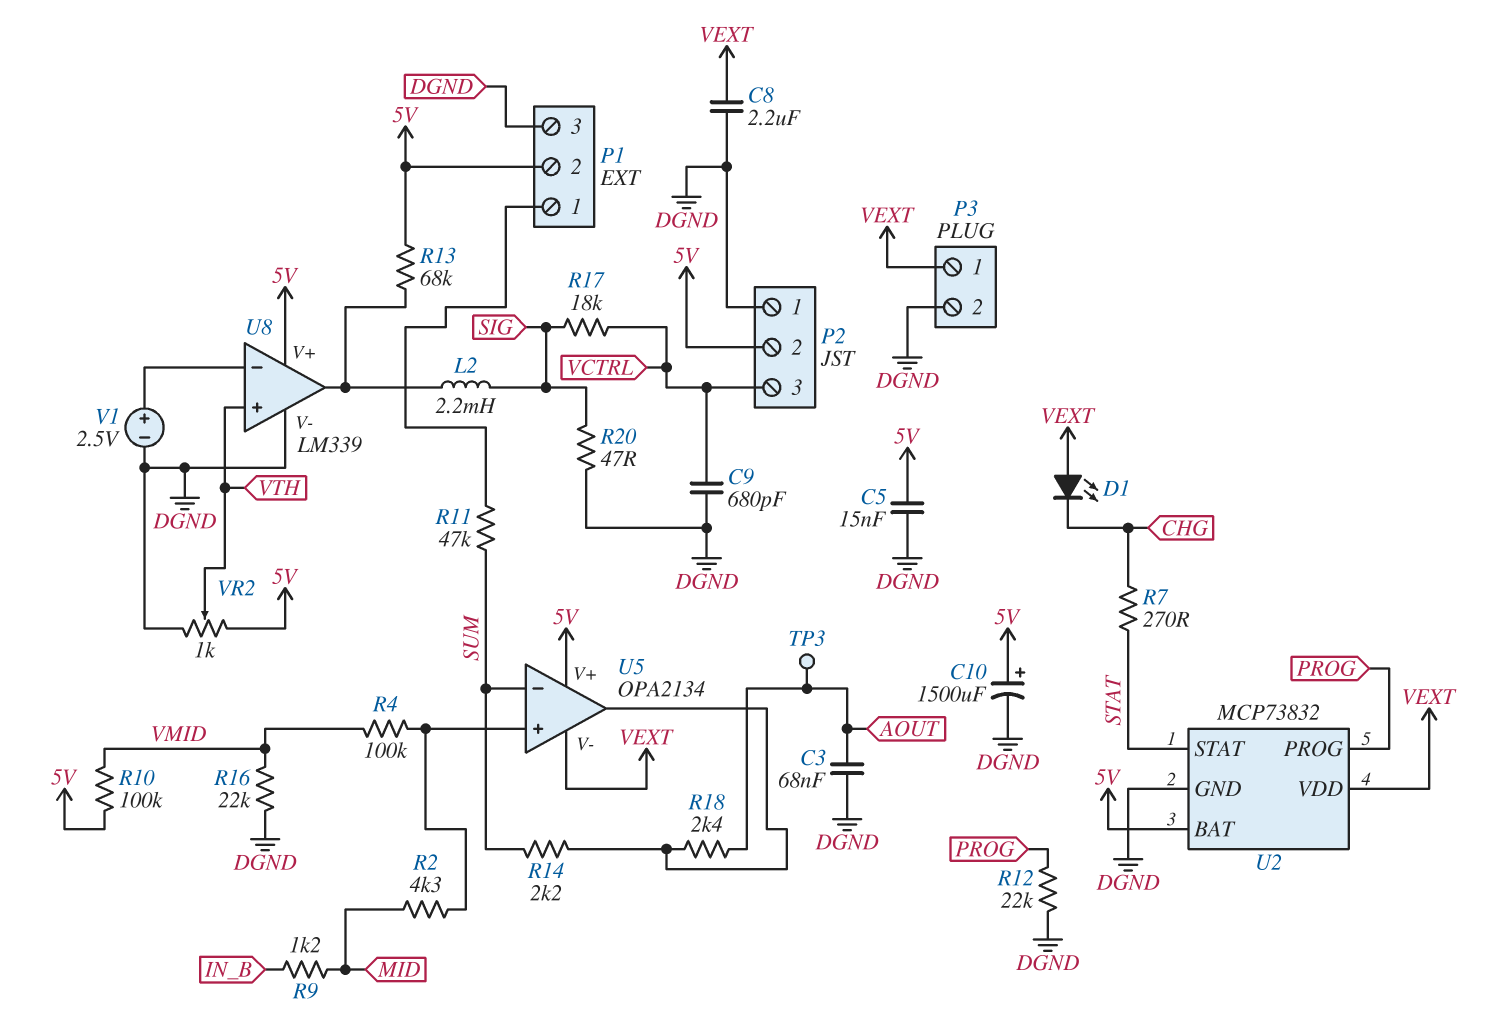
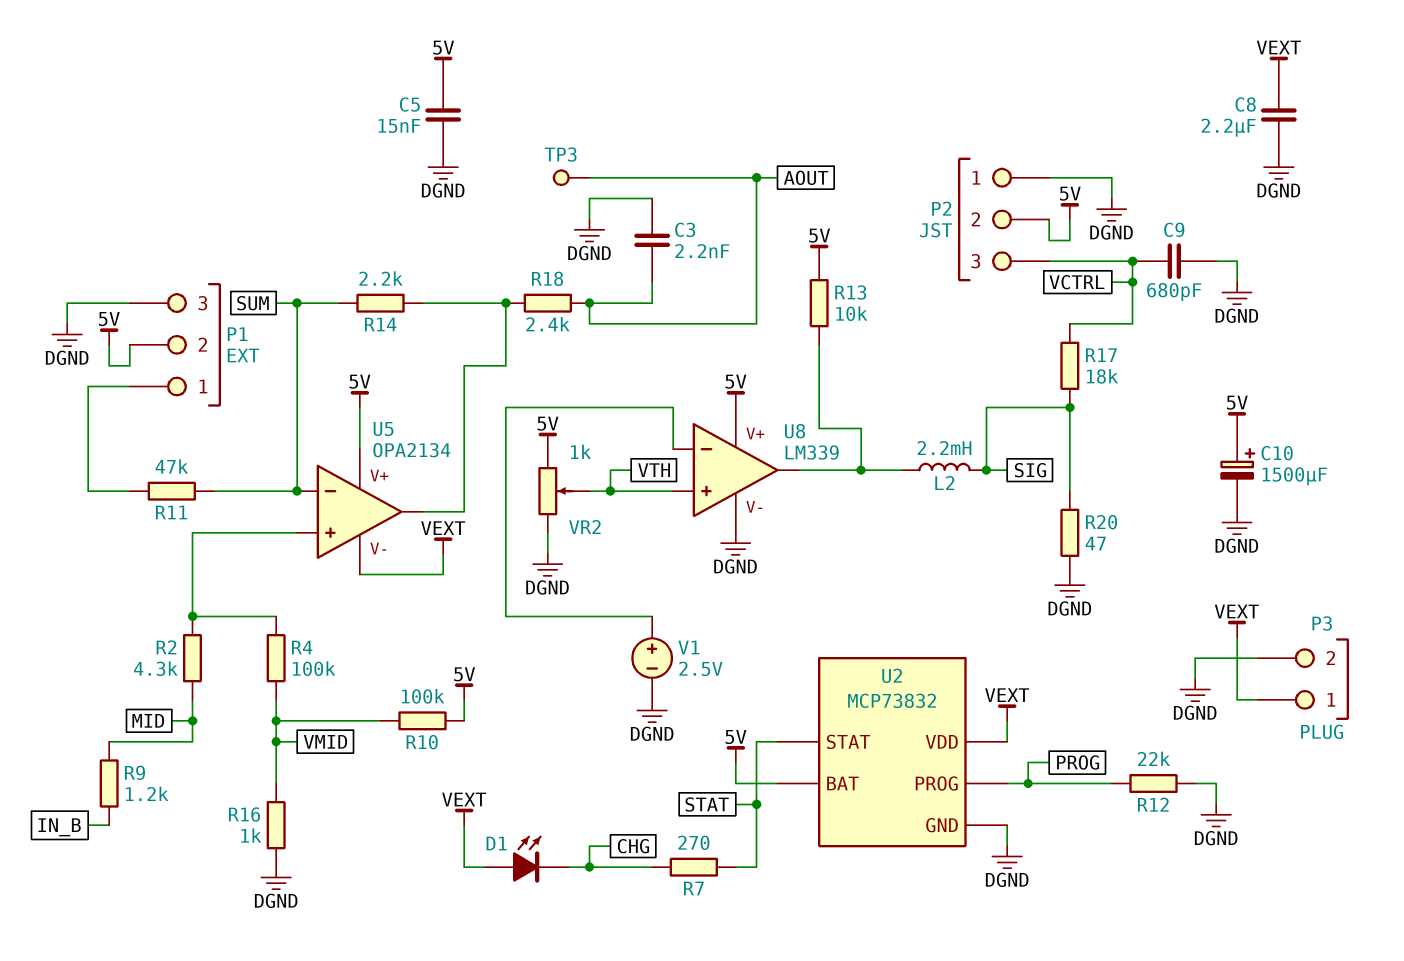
C3: 68nF (AOUT, DGND) -> 2.2nF (AOUT, DGND)
R13: 68k (5V, U8/out) -> 10k (5V, U8/out)
R16: 22k (DGND, VMID) -> 1k (DGND, VMID)

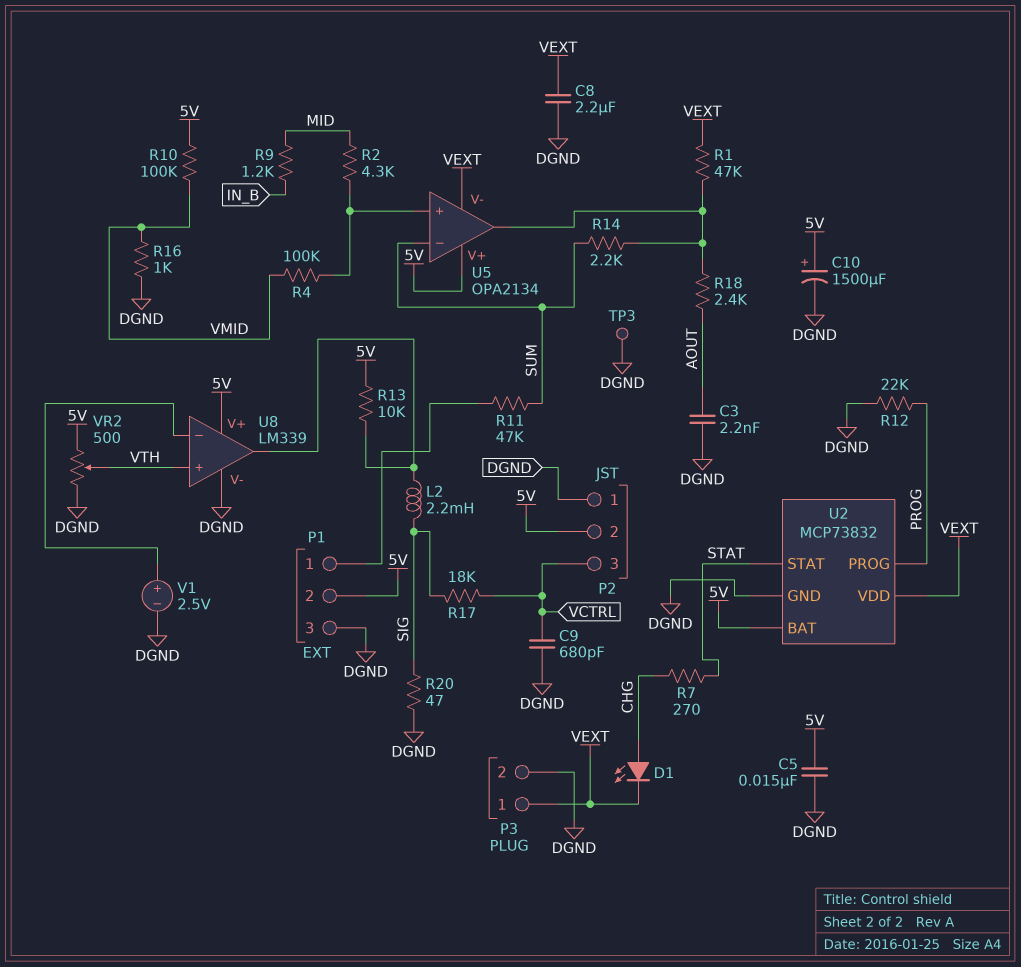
D1: LED (A VEXT, K CHG) -> LED (A CHG, K VEXT)
R1: none -> 47k (U5/out, VEXT)
TP3: test point (AOUT) -> test point (DGND)
VR2: 1k (5V, DGND, wiper VTH) -> 500 (5V, DGND, wiper VTH)

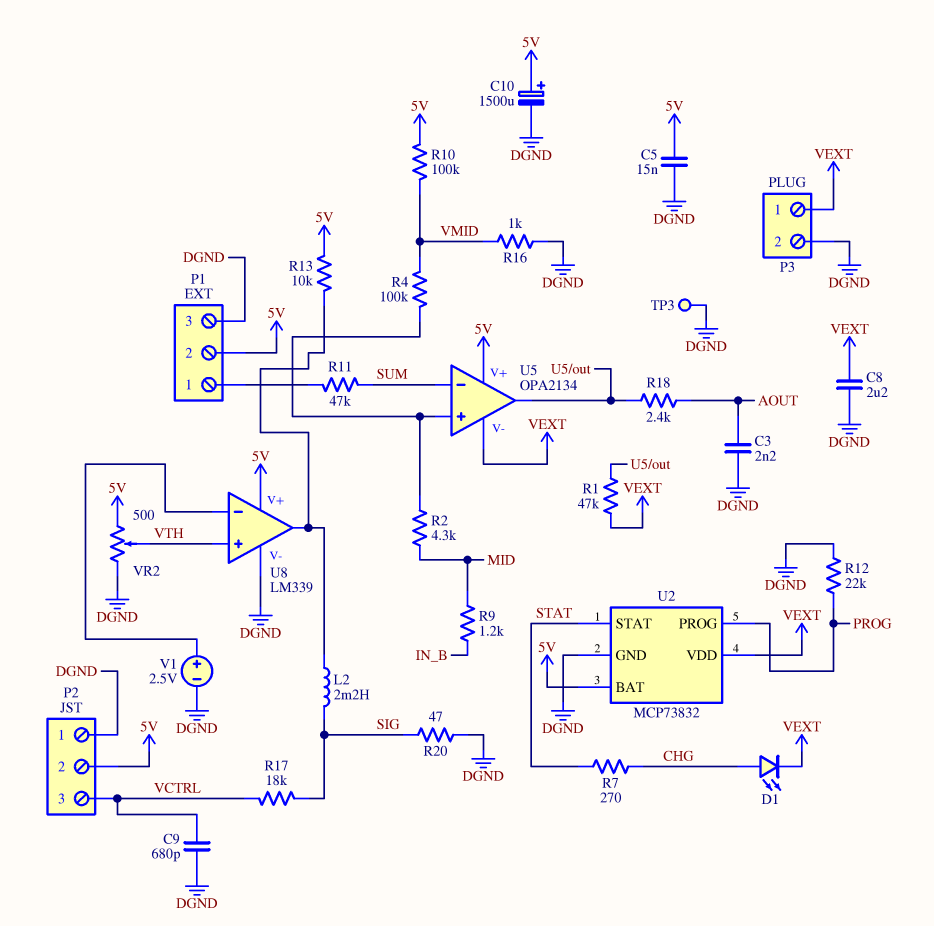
R14: 2.2k (SUM, U5/out) -> none

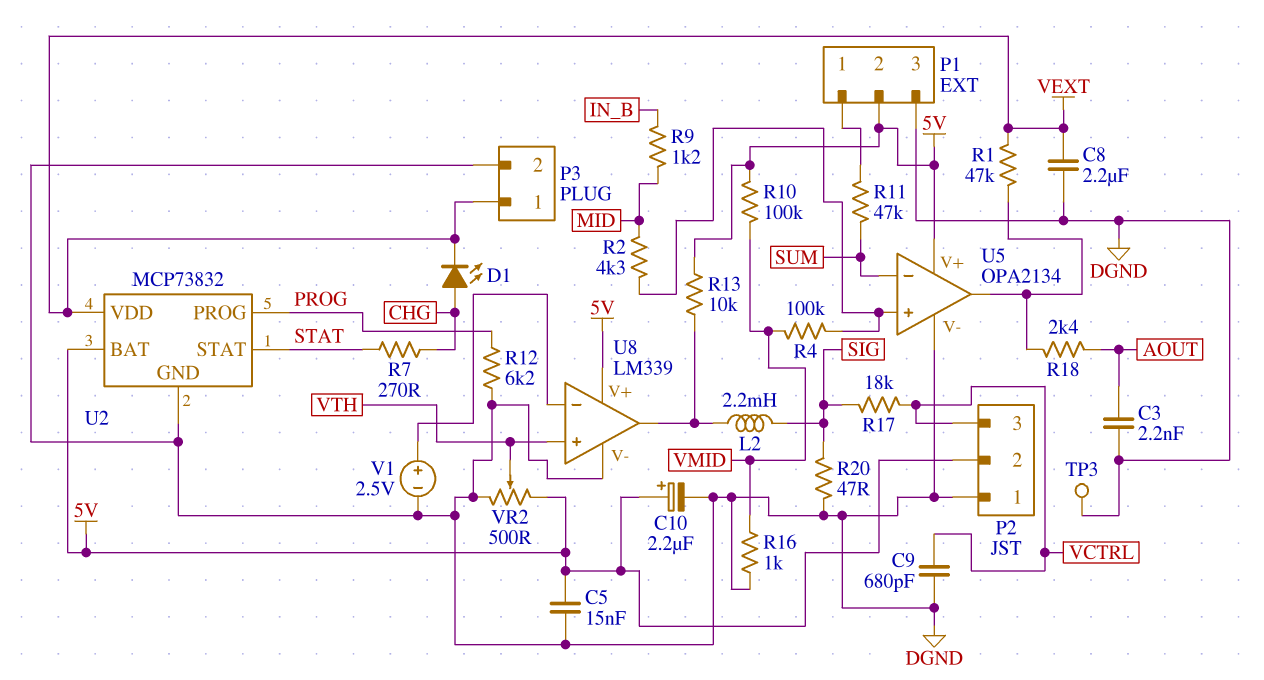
C10: 1500uF (plus 5V, minus DGND) -> 2.2uF (plus 5V, minus DGND)
R12: 22k (DGND, PROG) -> 6.2k (DGND, PROG)
U5 pin V-: VEXT -> DGND

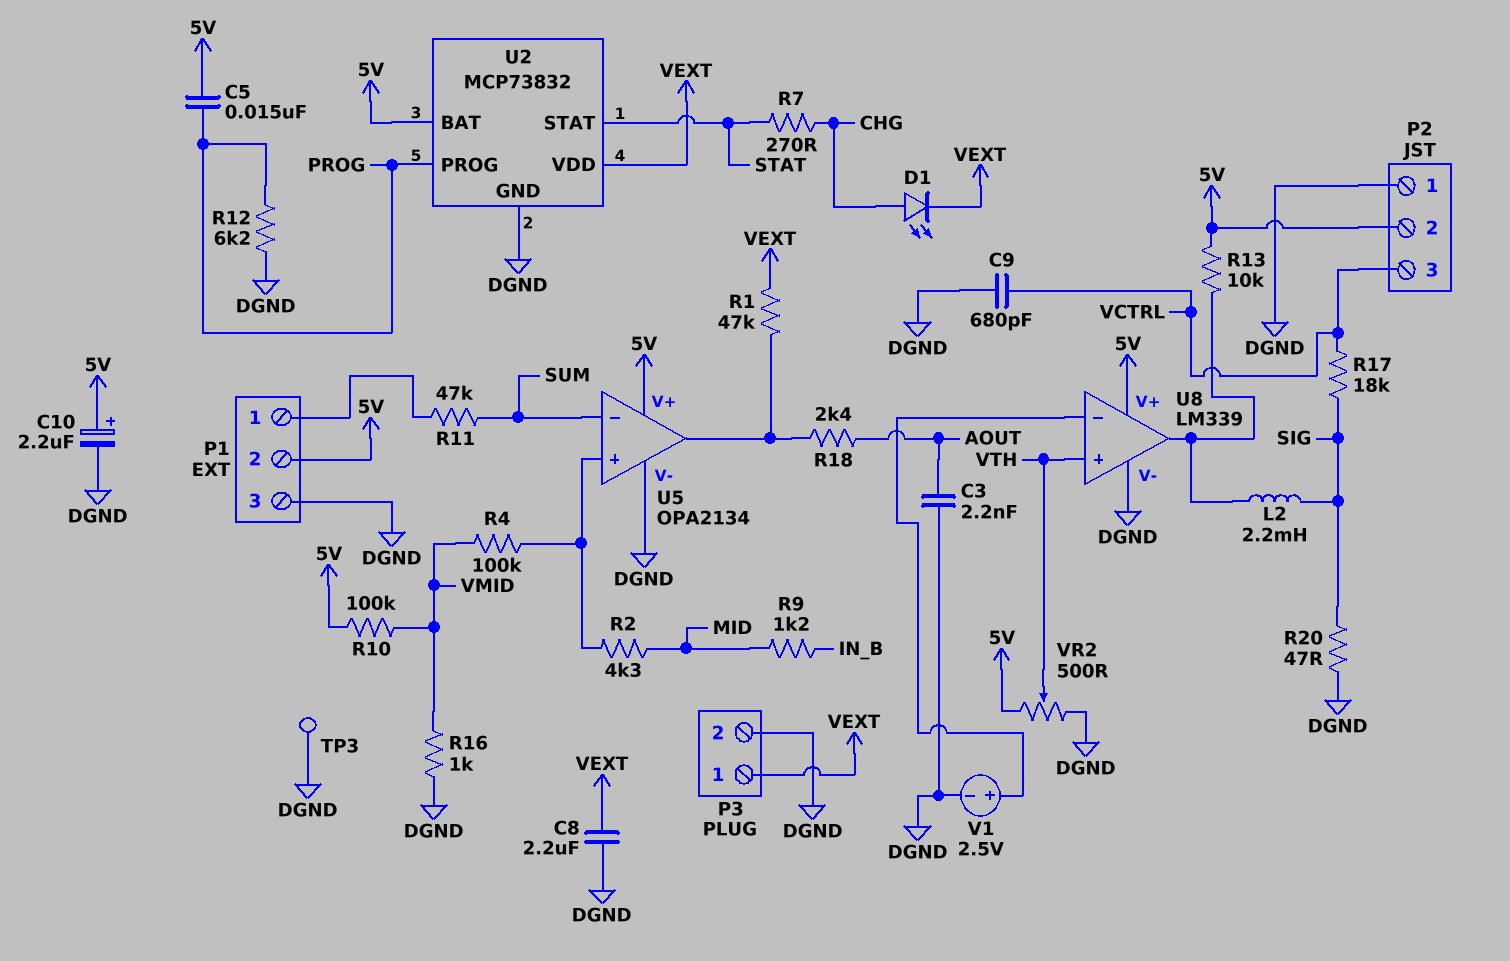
C5: 15nF (5V, DGND) -> 15nF (5V, PROG)

